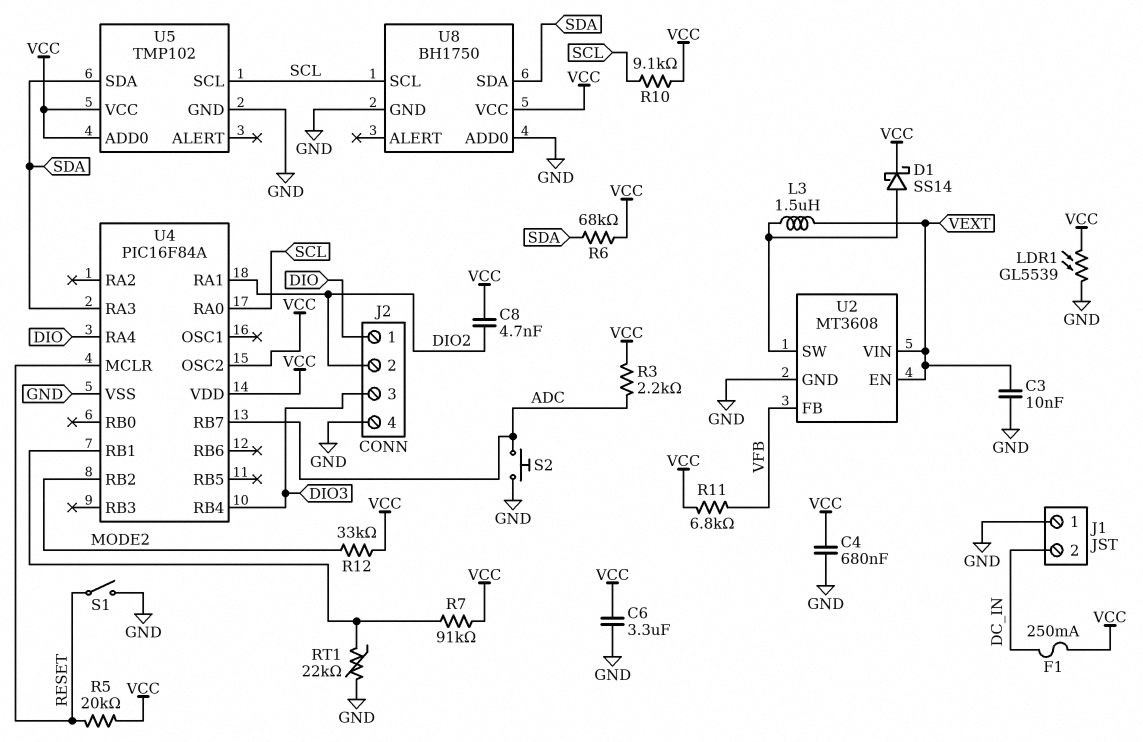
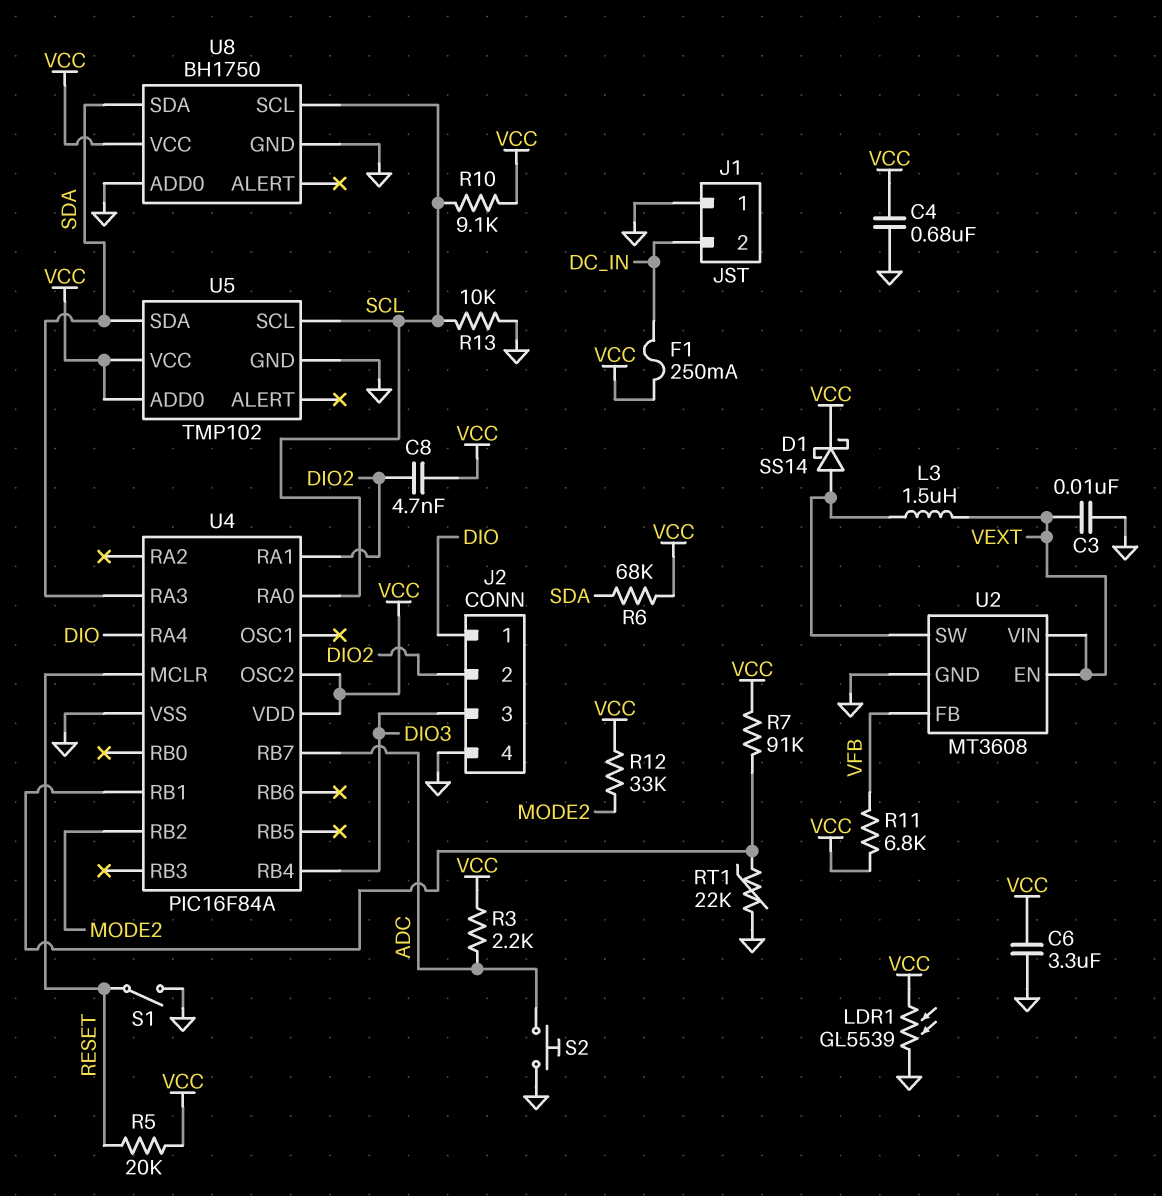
R13: none -> 10k (GND, SCL)

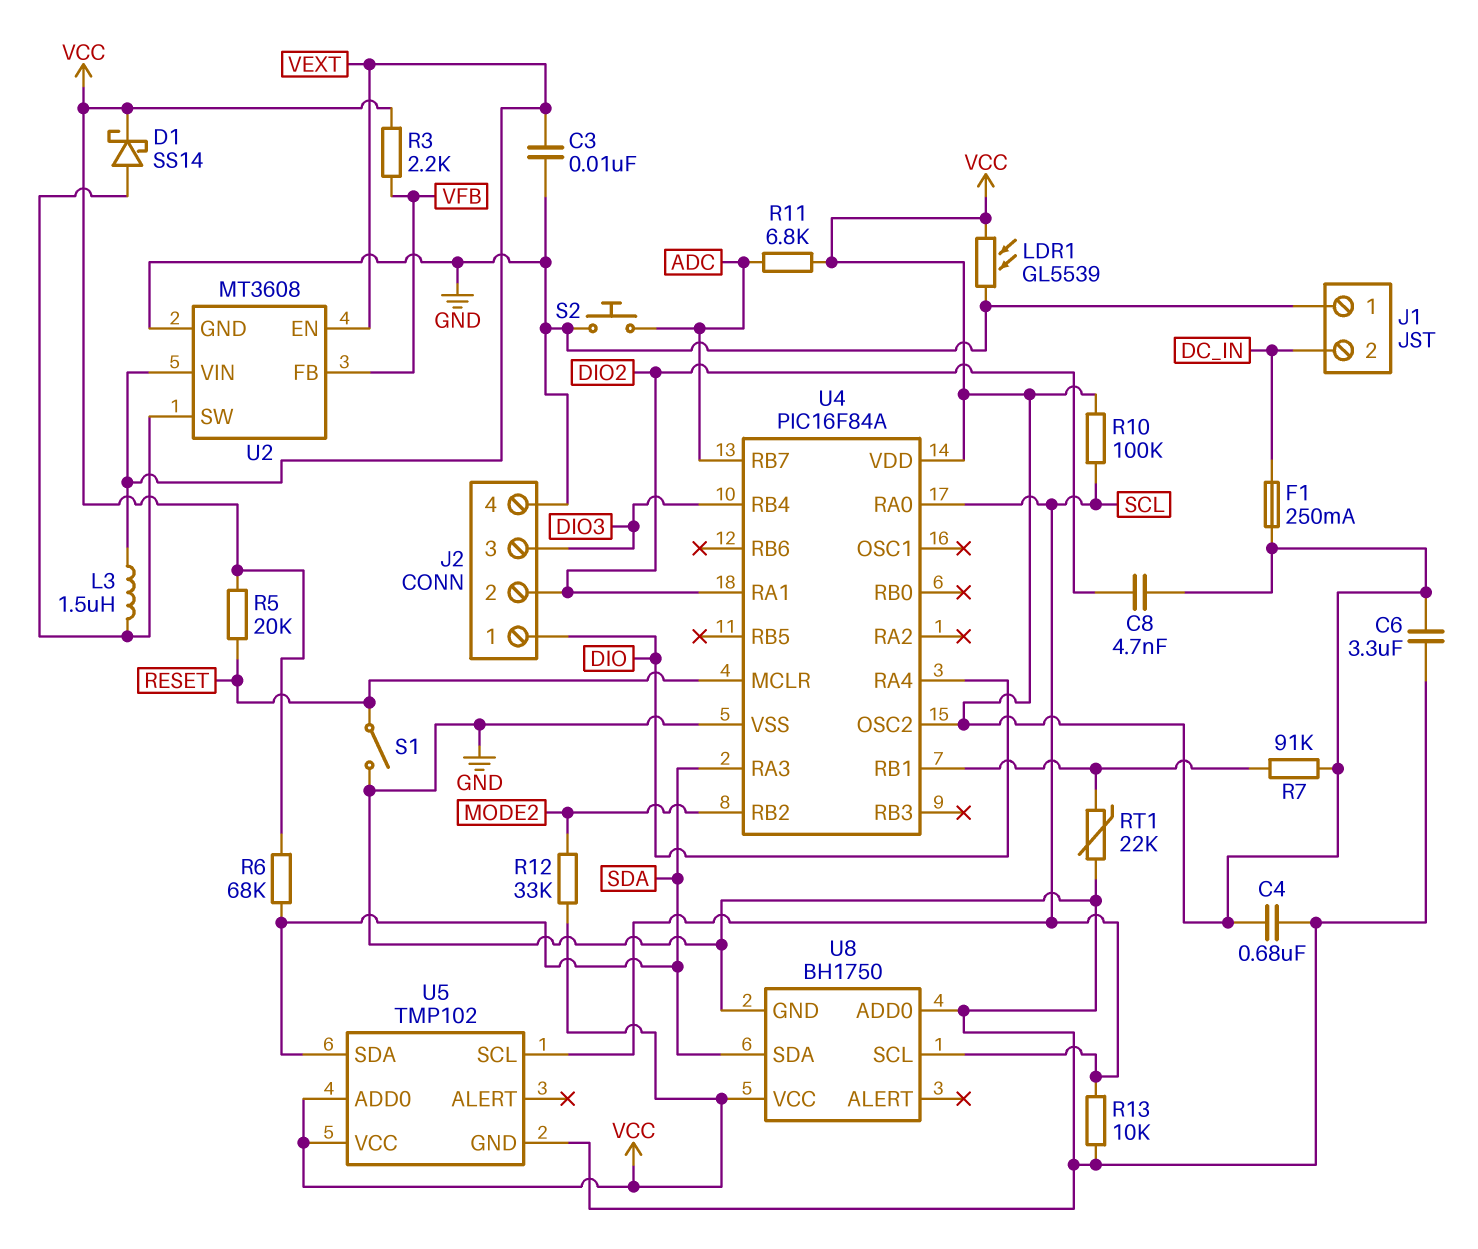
R3: 2.2k (ADC, VCC) -> 2.2k (VCC, VFB)
R10: 9.1k (SCL, VCC) -> 100k (SCL, VCC)
R11: 6.8k (VCC, VFB) -> 6.8k (ADC, VCC)

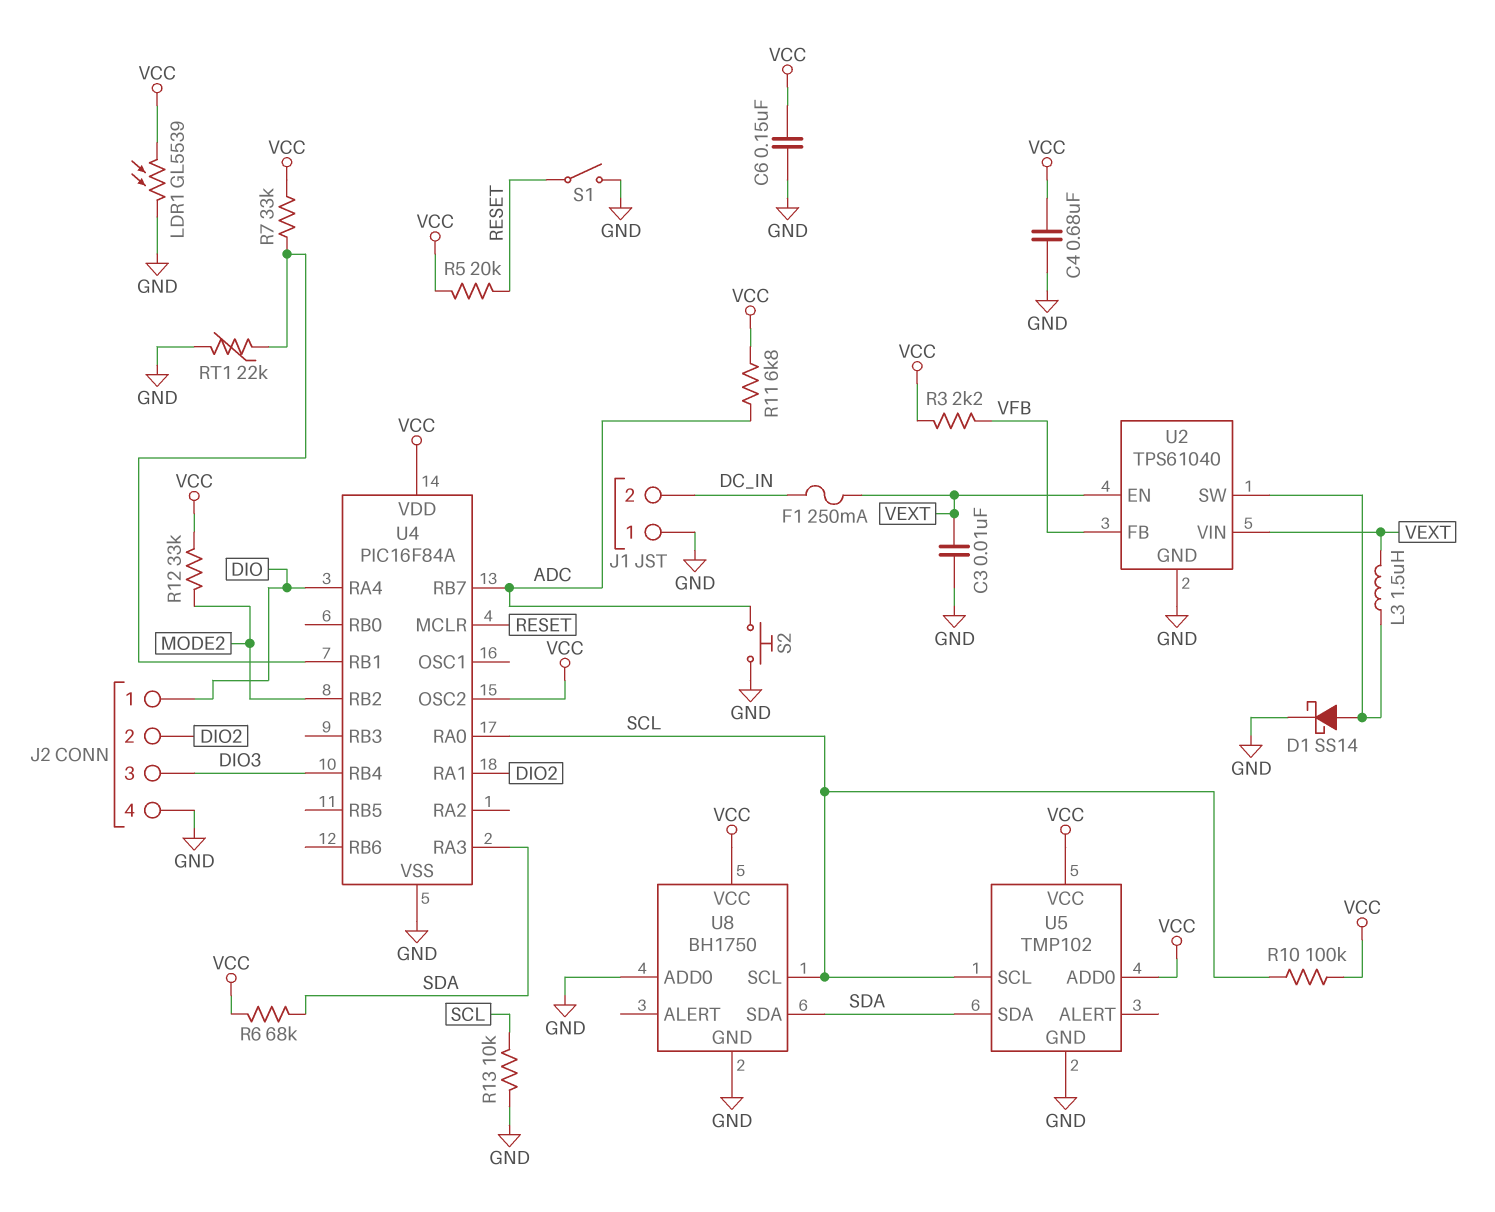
C6: 3.3uF (GND, VCC) -> 150nF (GND, VCC)
C8: 4.7nF (DIO2, VCC) -> none
D1: schottky SS14 (A U2/SW, K VCC) -> schottky SS14 (A U2/SW, K GND)
F1: 250mA (DC_IN, VCC) -> 250mA (DC_IN, VEXT)
R7: 91k (U4/RB1, VCC) -> 33k (U4/RB1, VCC)
U2: MT3608 -> TPS61040

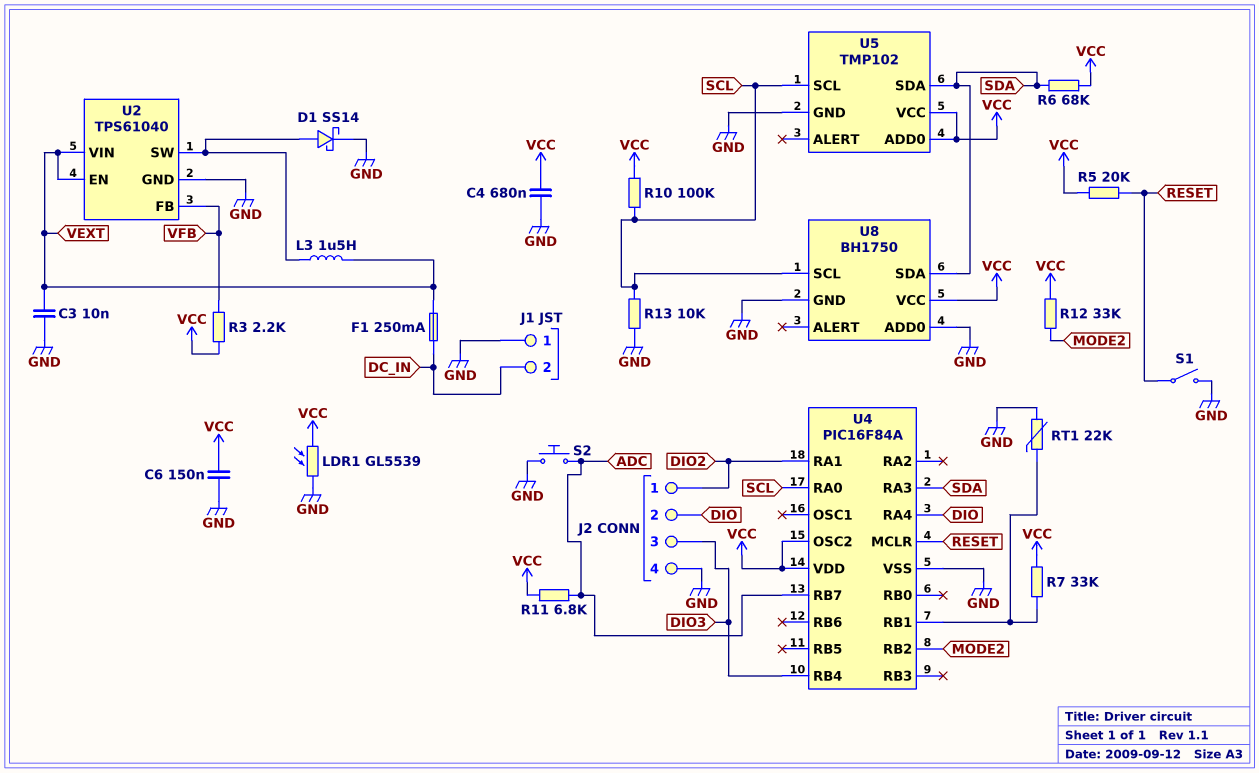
J2 pin 1: DIO -> DIO2
J2 pin 2: DIO2 -> DIO

